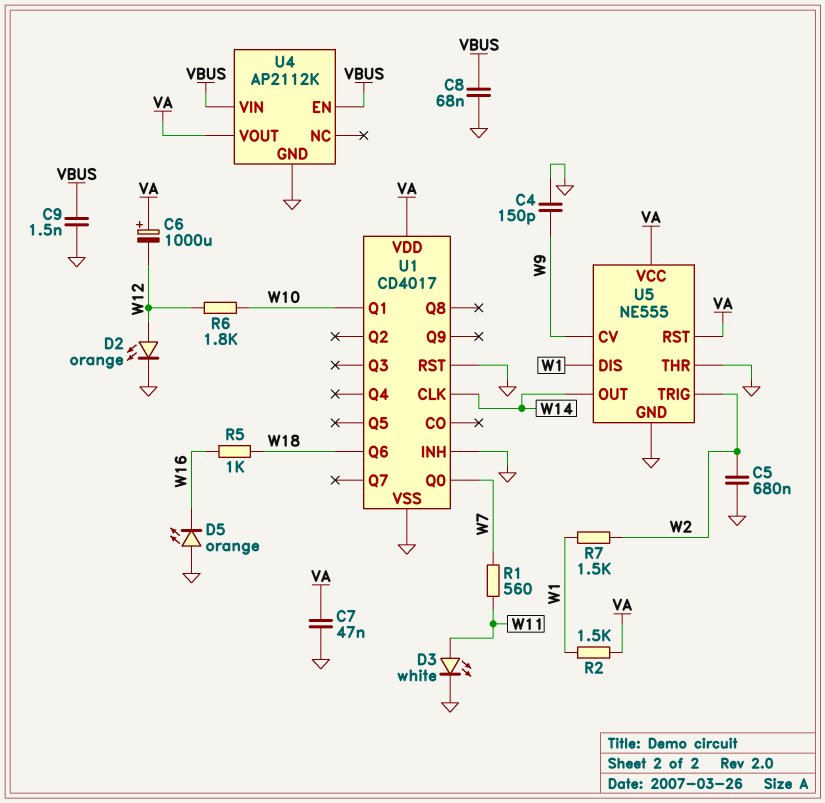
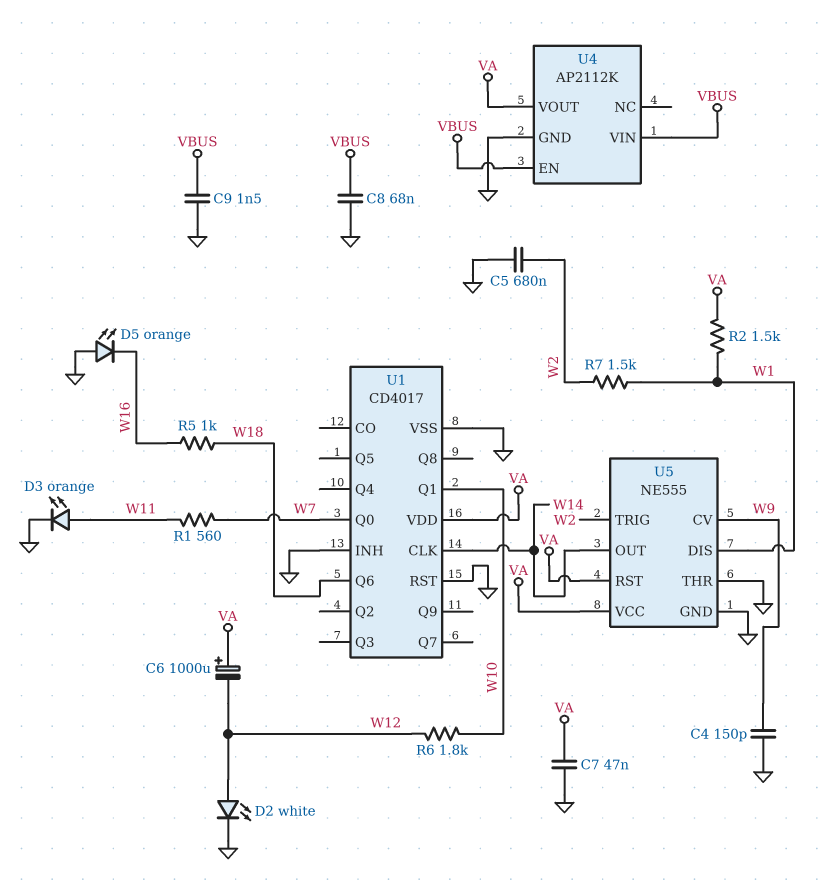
D2: LED orange (A W12, K GND) -> LED white (A W12, K GND)
D3: LED white (A W11, K GND) -> LED orange (A W11, K GND)

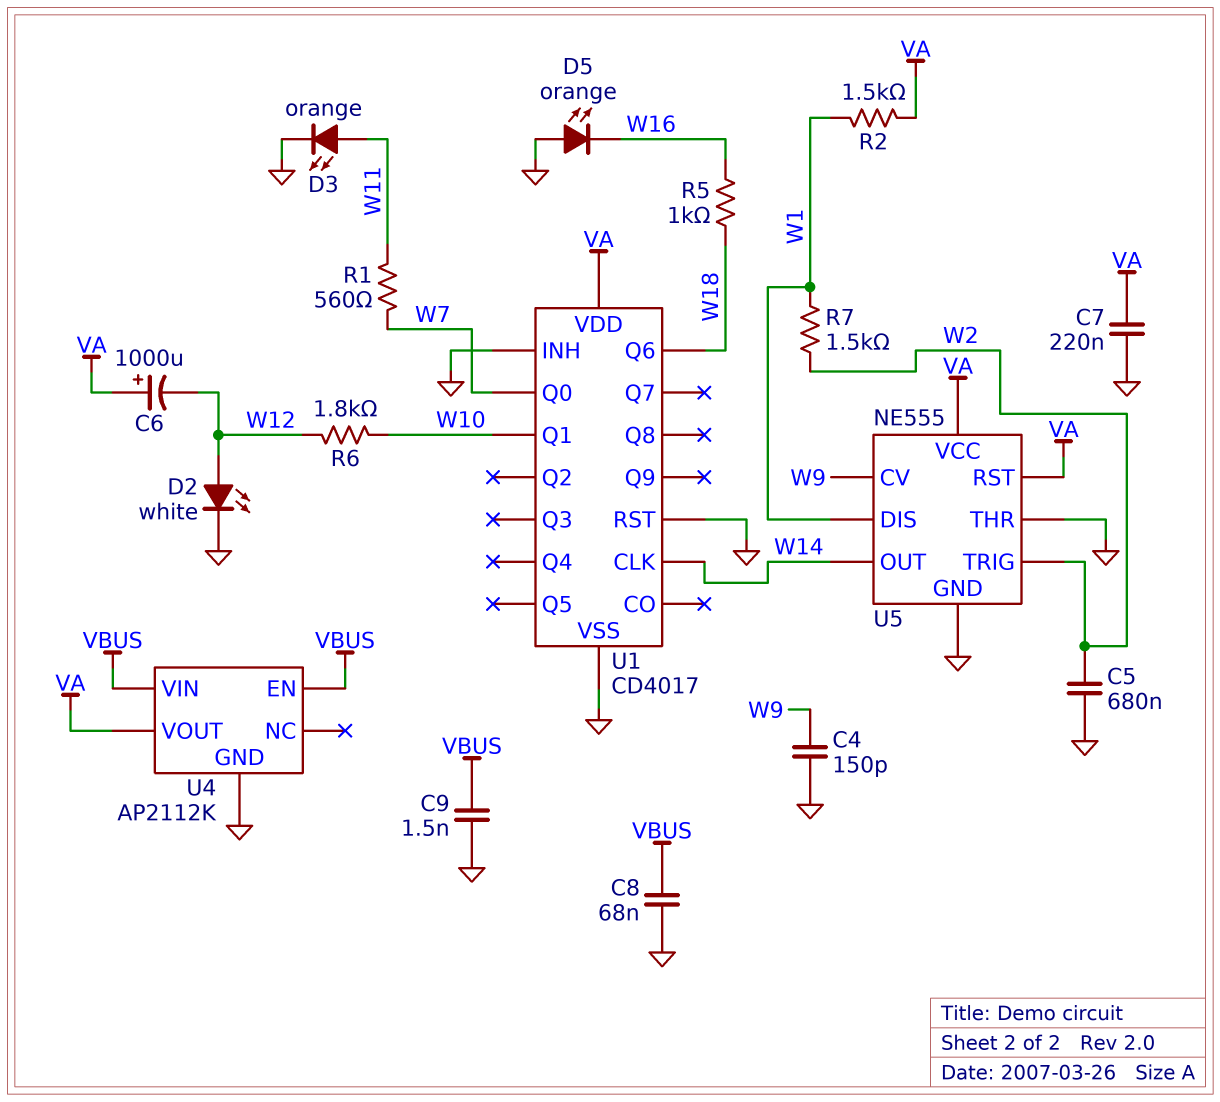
C7: 47nF (GND, VA) -> 220nF (GND, VA)

